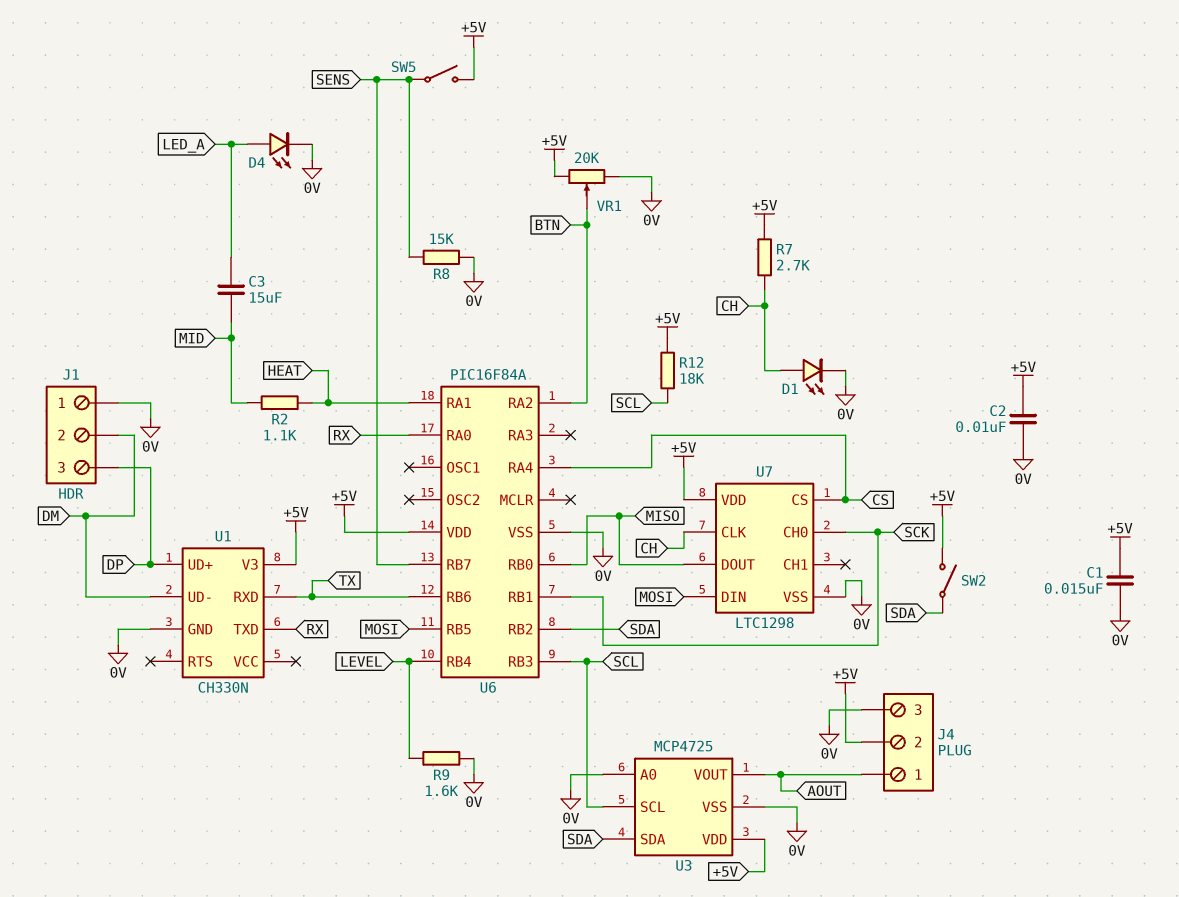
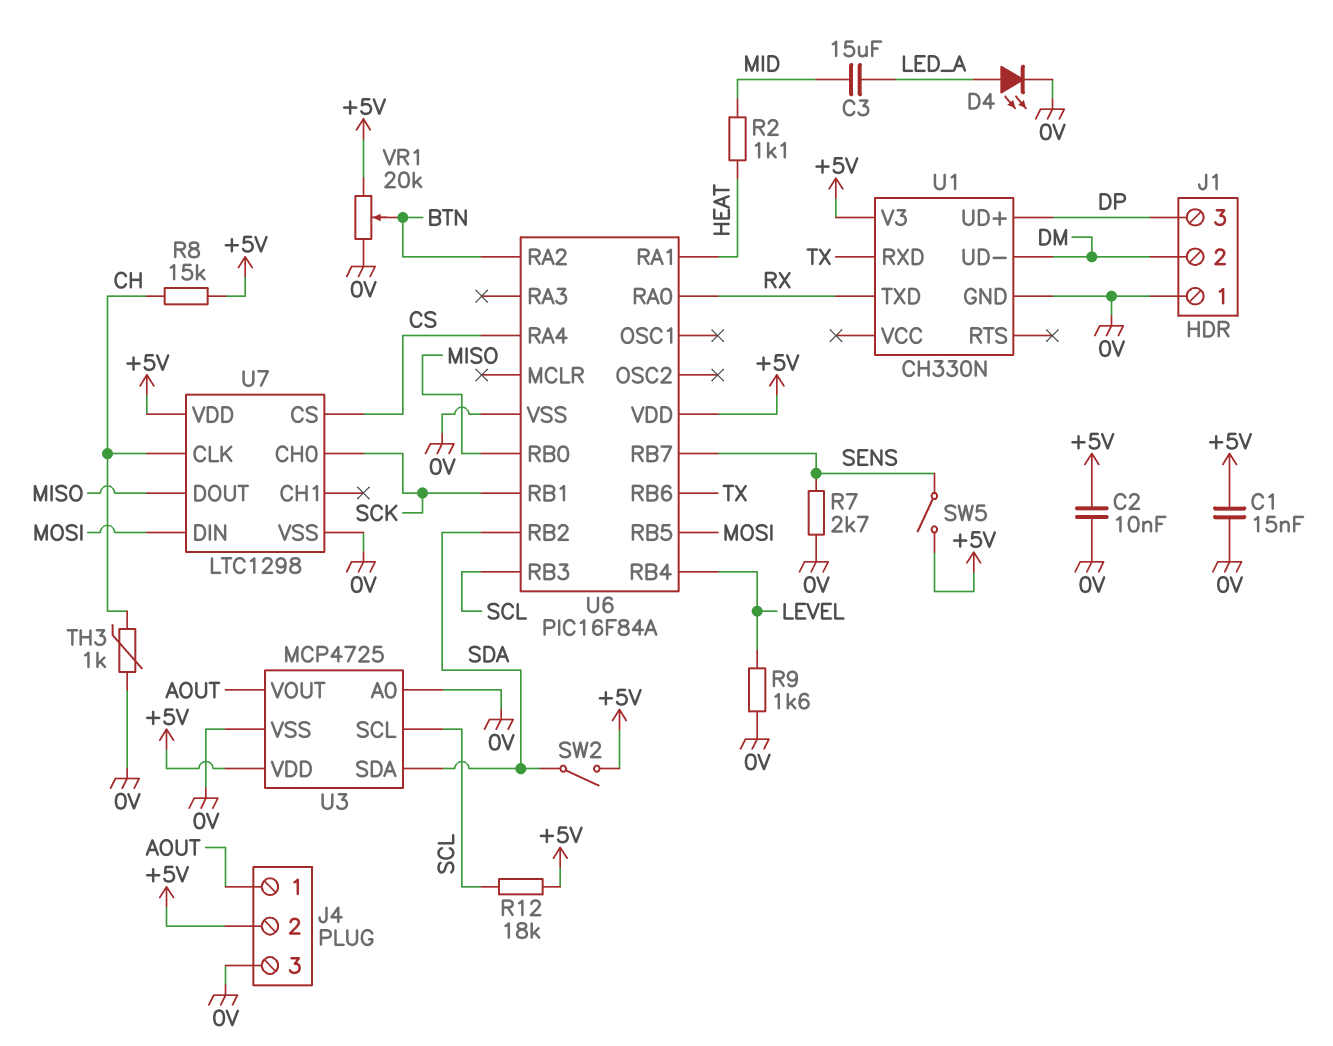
D1: LED (A CH, K 0V) -> none
R7: 2.7k (+5V, CH) -> 2.7k (0V, SENS)
R8: 15k (0V, SENS) -> 15k (+5V, CH)
TH3: none -> 1k (0V, CH)

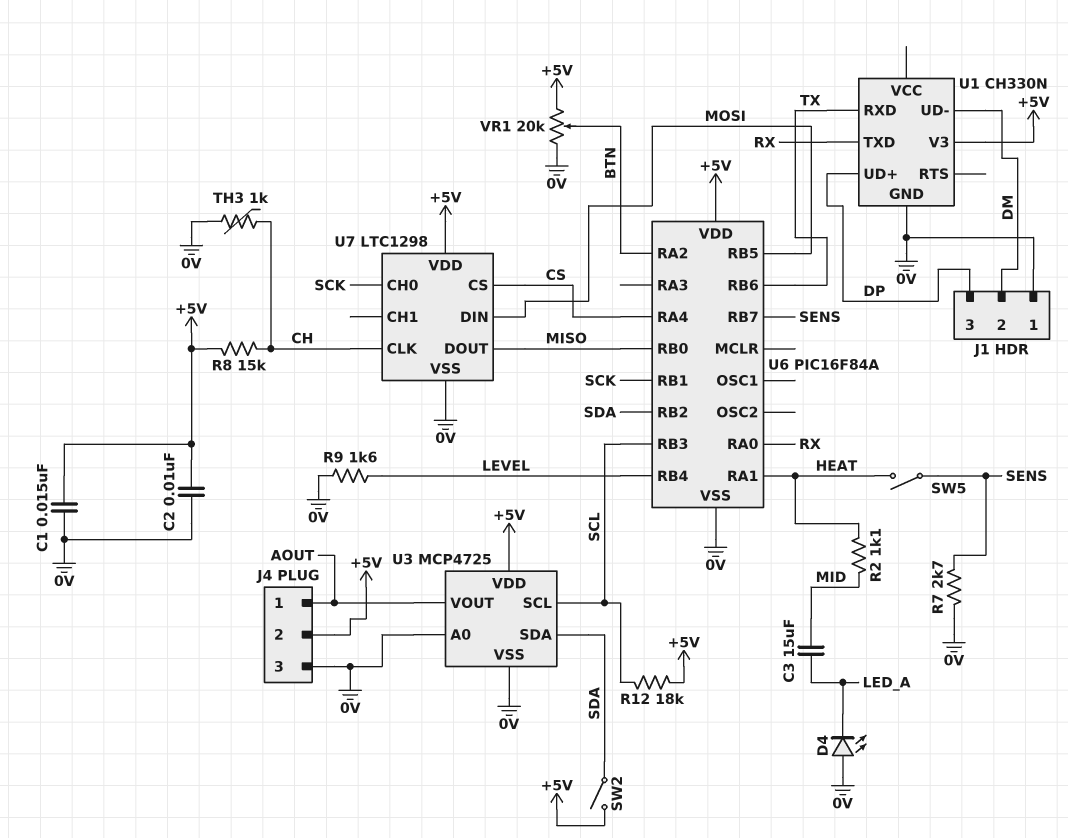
D4: LED (A LED_A, K 0V) -> LED (A 0V, K LED_A)
SW5: switch (+5V, SENS) -> switch (HEAT, SENS)

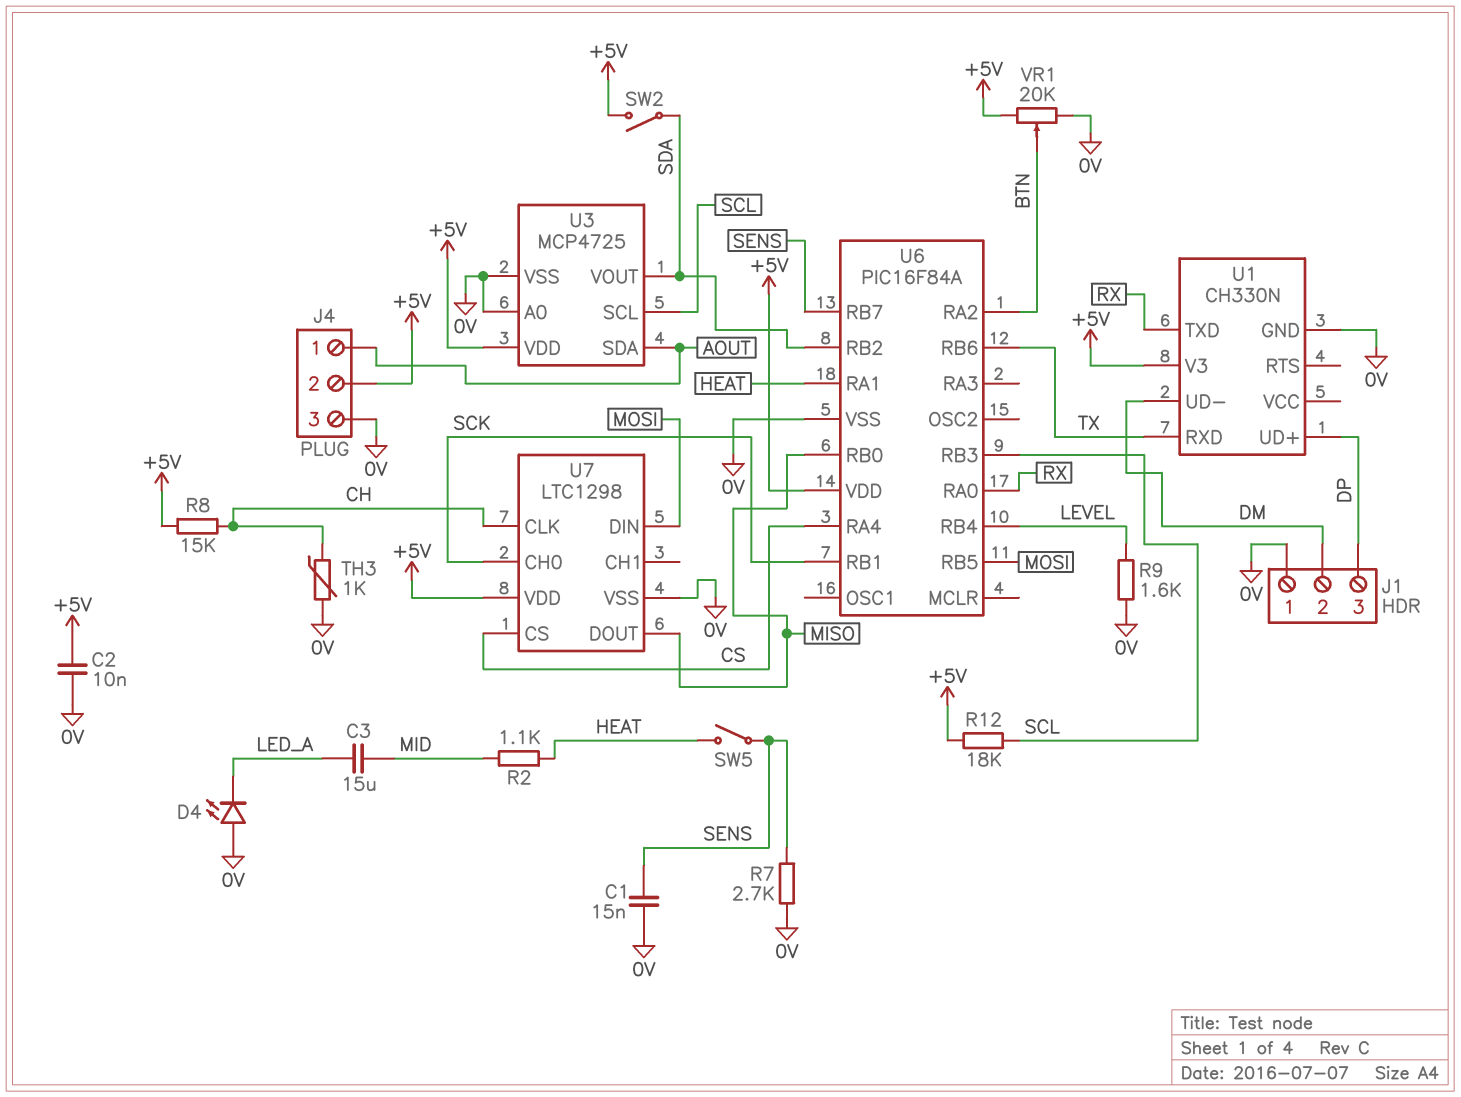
C1: 15nF (+5V, 0V) -> 15nF (0V, SENS)
U3 pin SDA: SDA -> AOUT
U3 pin VOUT: AOUT -> SDA

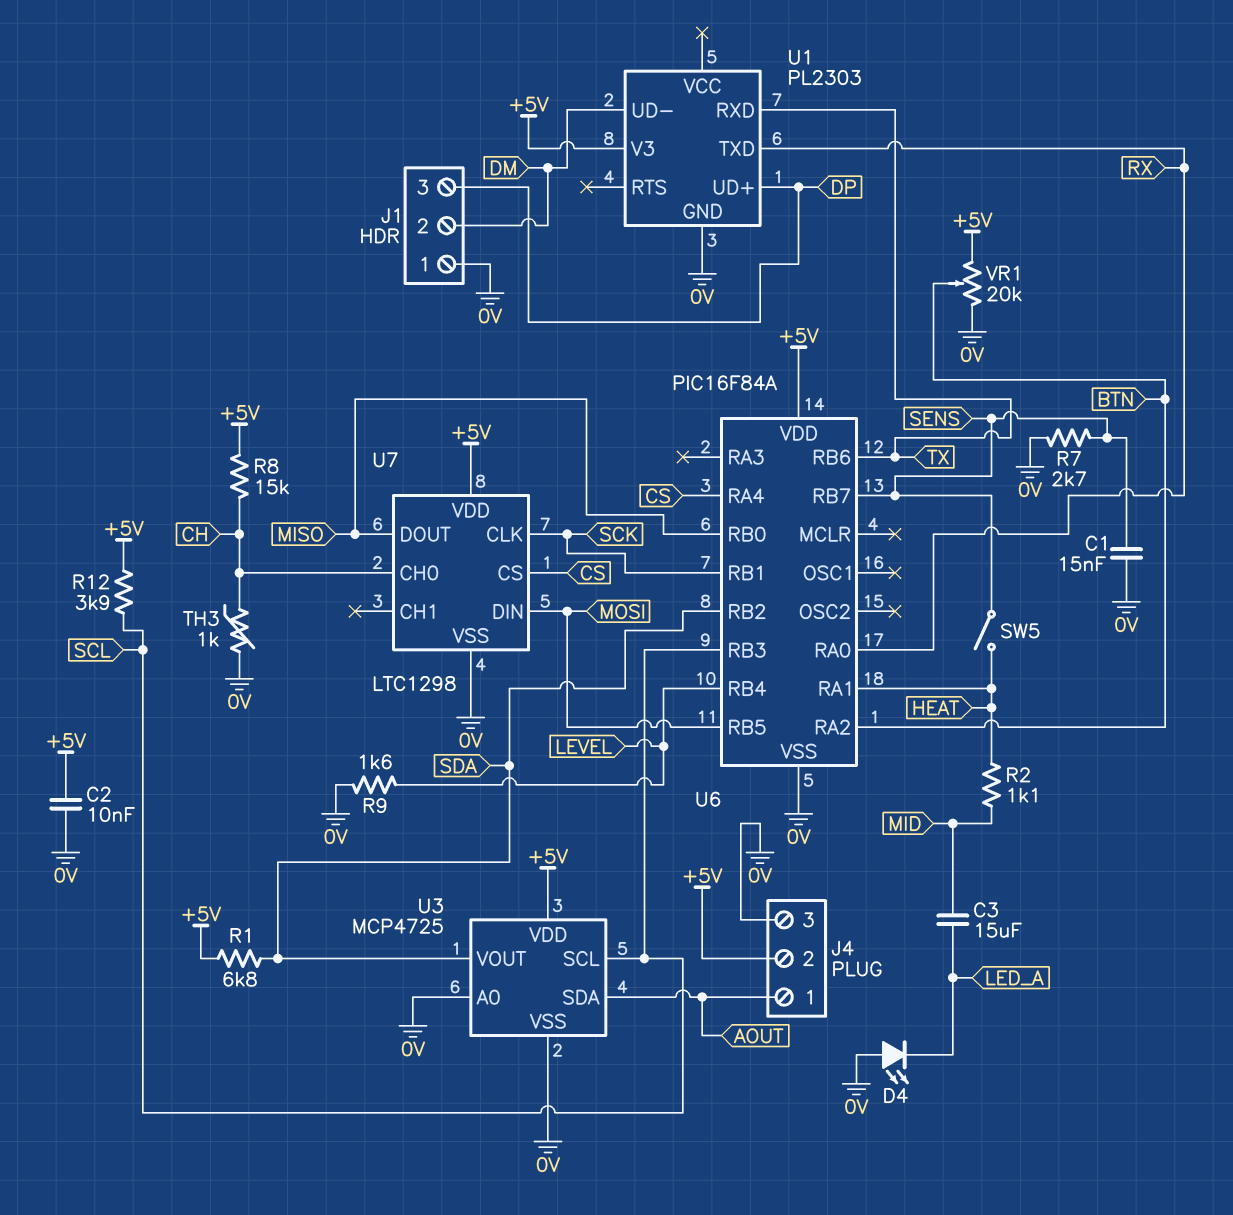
R1: none -> 6.8k (+5V, SDA)
R12: 18k (+5V, SCL) -> 3.9k (+5V, SCL)
SW2: switch (+5V, SDA) -> none
U1: CH330N -> PL2303
U7 pin CH0: SCK -> CH
U7 pin CLK: CH -> SCK

